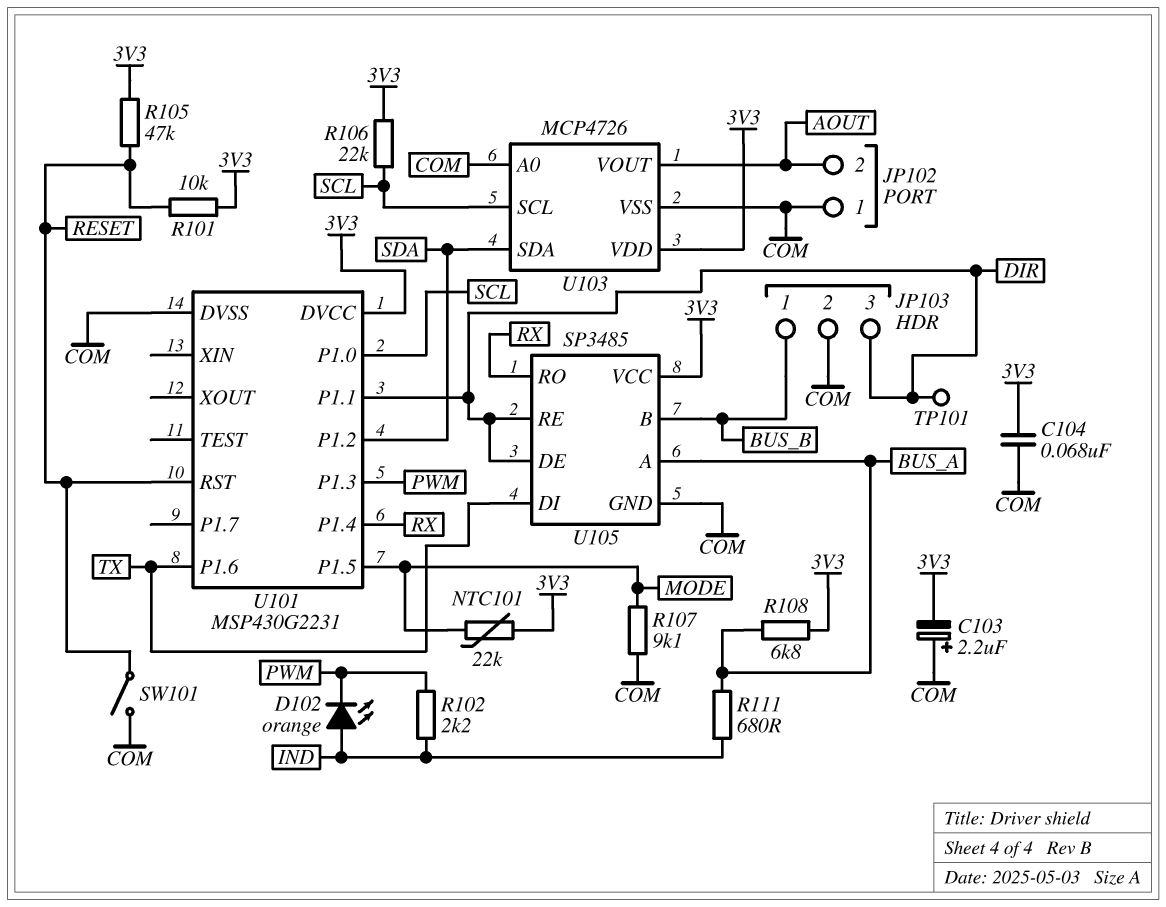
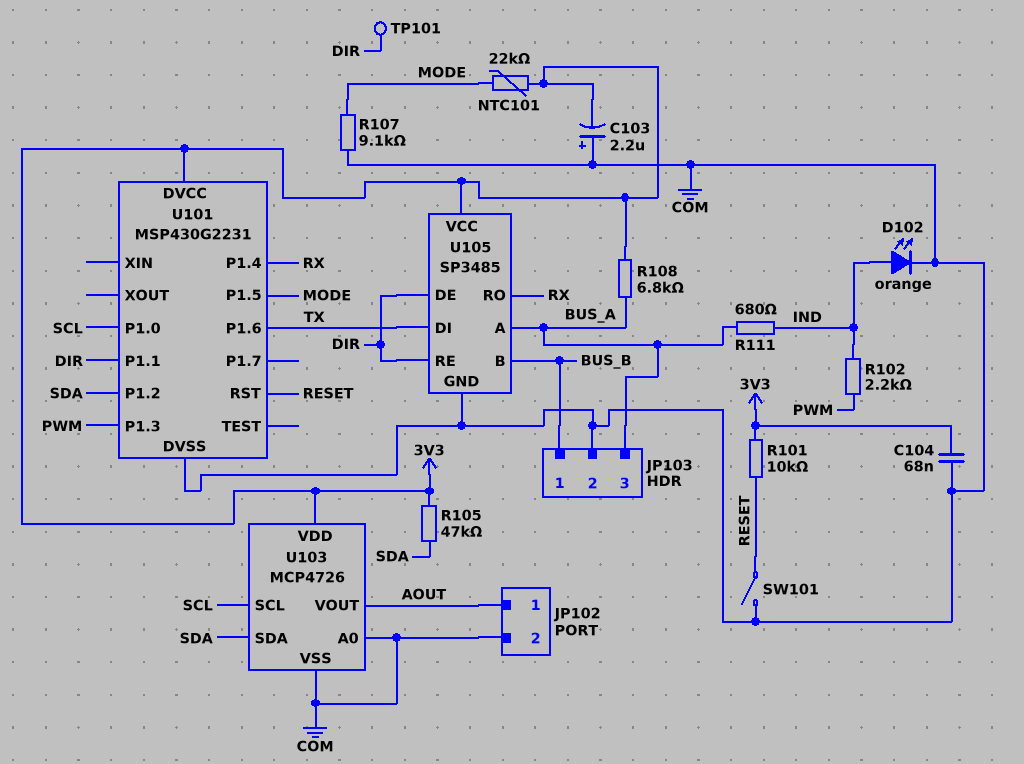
D102: LED orange (A IND, K PWM) -> LED orange (A IND, K COM)
JP102 pin 1: COM -> AOUT
JP102 pin 2: AOUT -> COM
JP103 pin 3: DIR -> BUS_A
R105: 47k (3V3, RESET) -> 47k (3V3, SDA)
R106: 22k (3V3, SCL) -> none

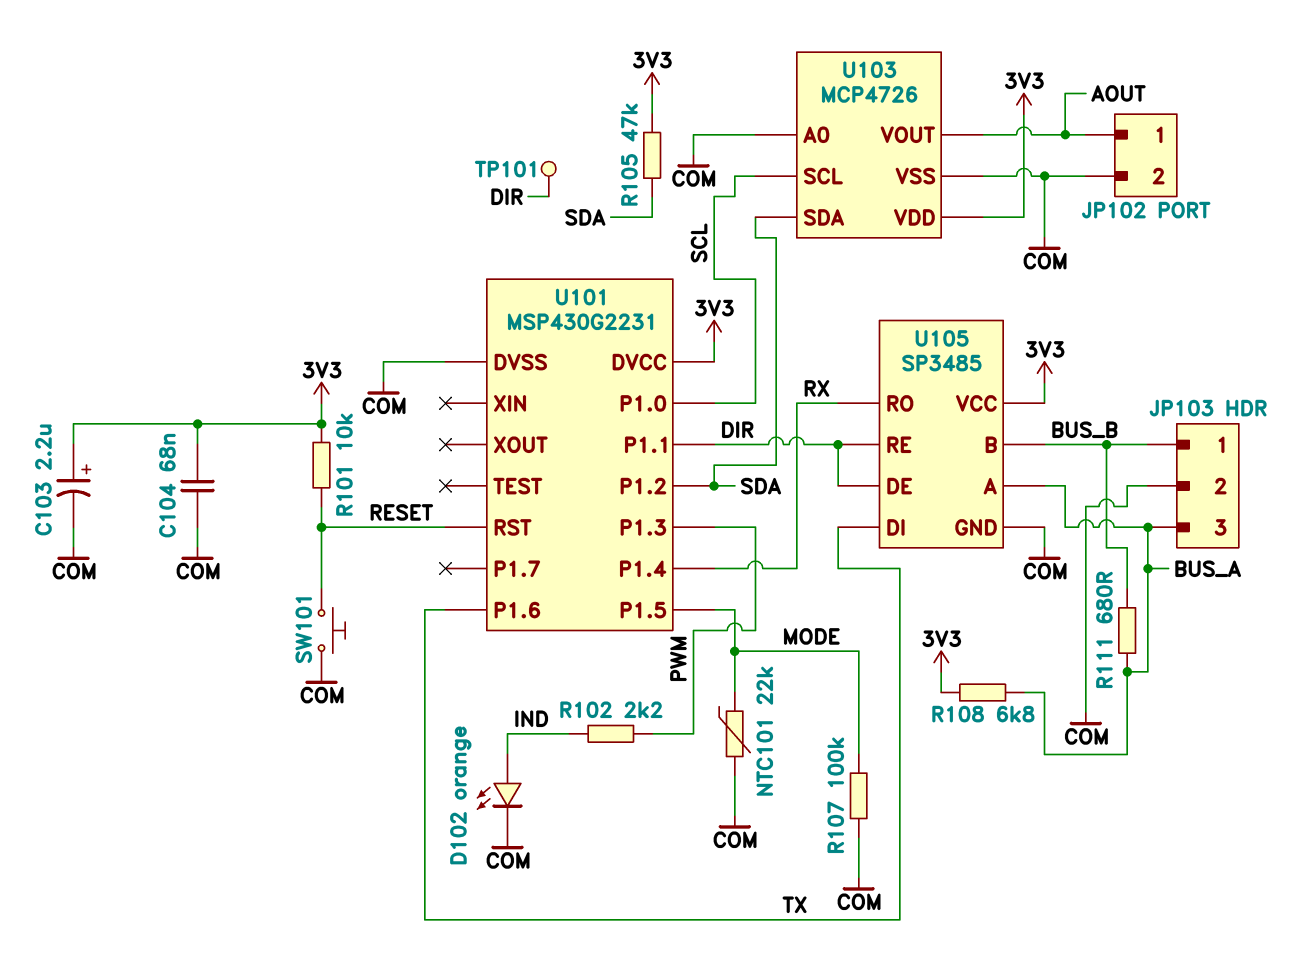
C103: 2.2uF (plus COM, minus 3V3) -> 2.2uF (plus 3V3, minus COM)
NTC101: 22k (3V3, MODE) -> 22k (COM, MODE)
R107: 9.1k (COM, MODE) -> 100k (COM, MODE)
R111: 680 (BUS_A, IND) -> 680 (BUS_A, BUS_B)
SW101: switch (COM, RESET) -> button (COM, RESET)

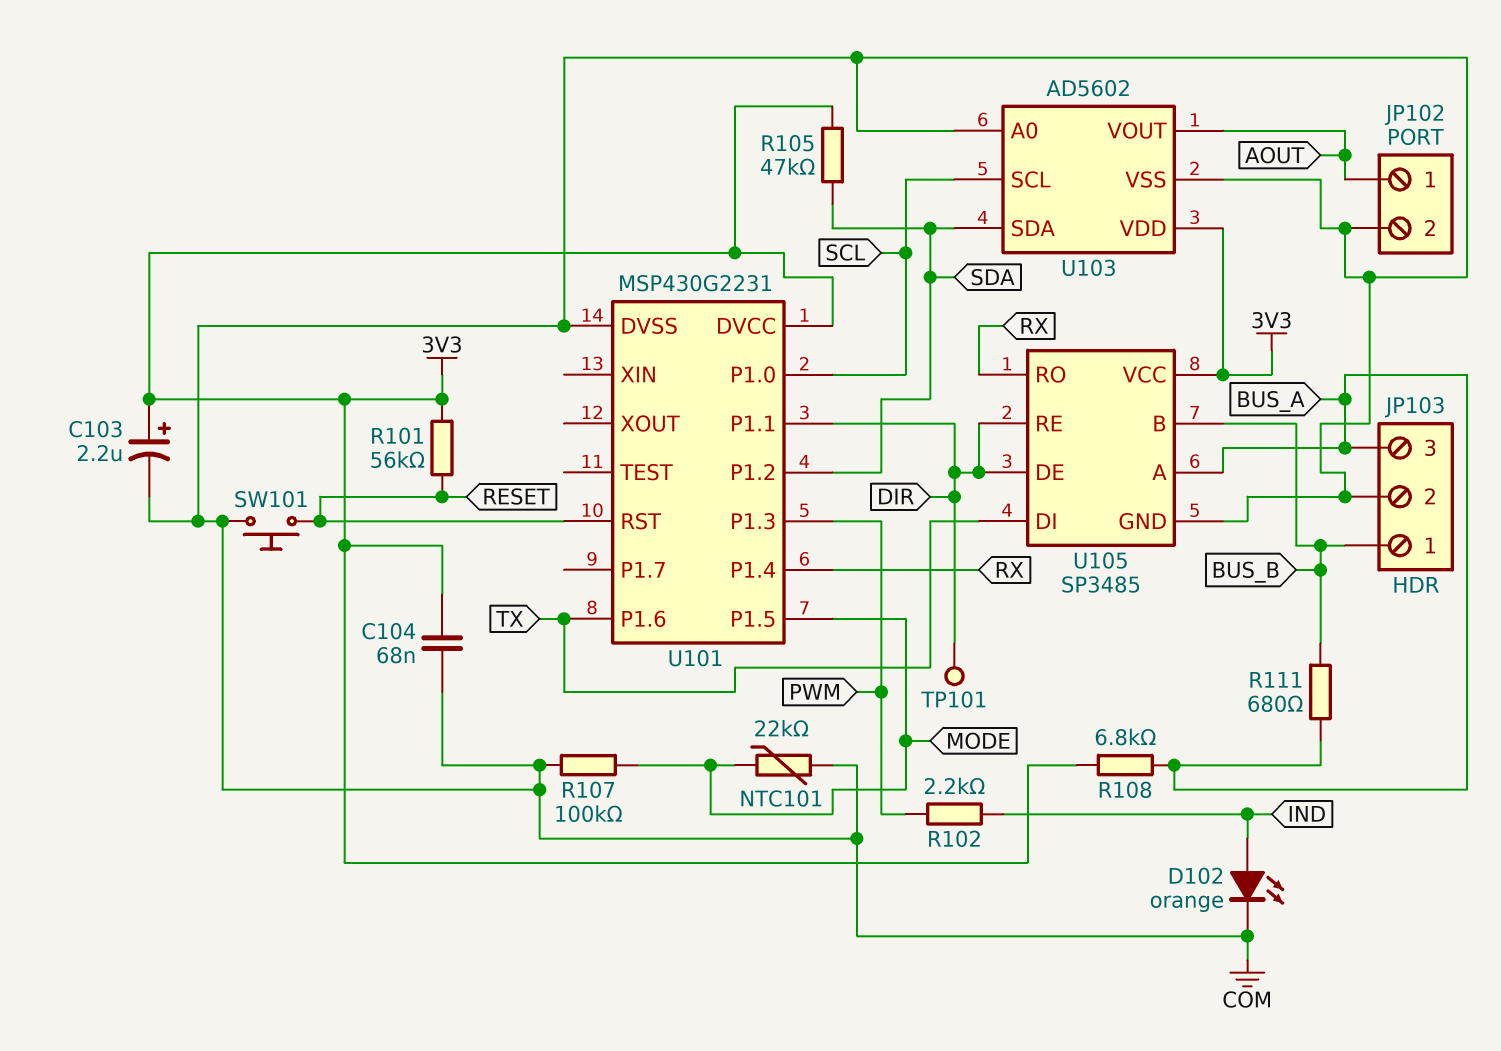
R101: 10k (3V3, RESET) -> 56k (3V3, RESET)
U103: MCP4726 -> AD5602

